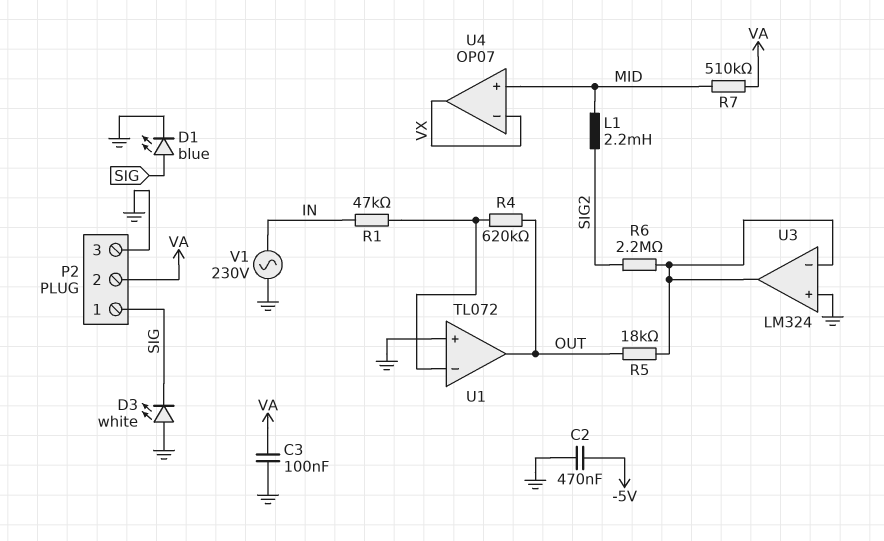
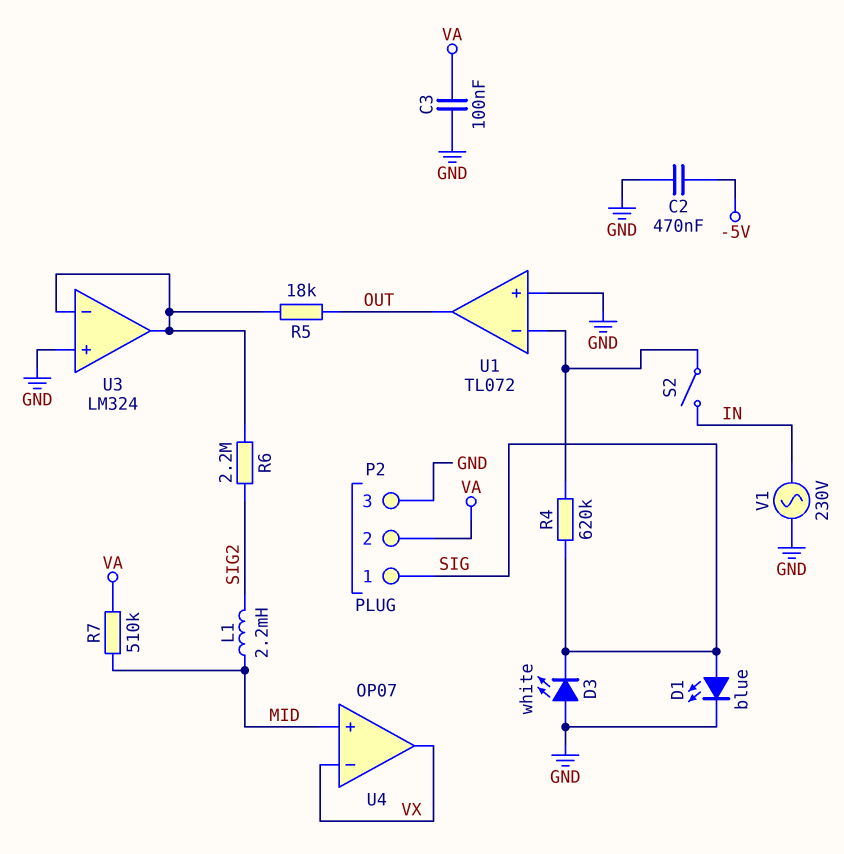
R1: 47k (IN, U1/in-) -> none
R4: 620k (OUT, U1/in-) -> 620k (SIG, U1/in-)
S2: none -> switch (IN, U1/in-)

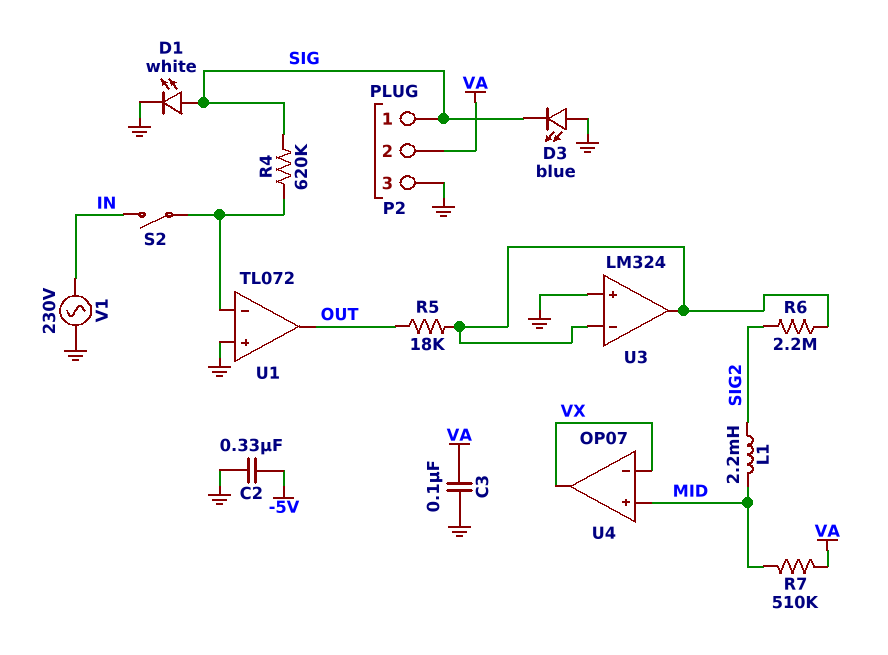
C2: 470nF (-5V, GND) -> 330nF (-5V, GND)
D1: LED blue (A SIG, K GND) -> LED white (A SIG, K GND)
D3: LED white (A GND, K SIG) -> LED blue (A GND, K SIG)

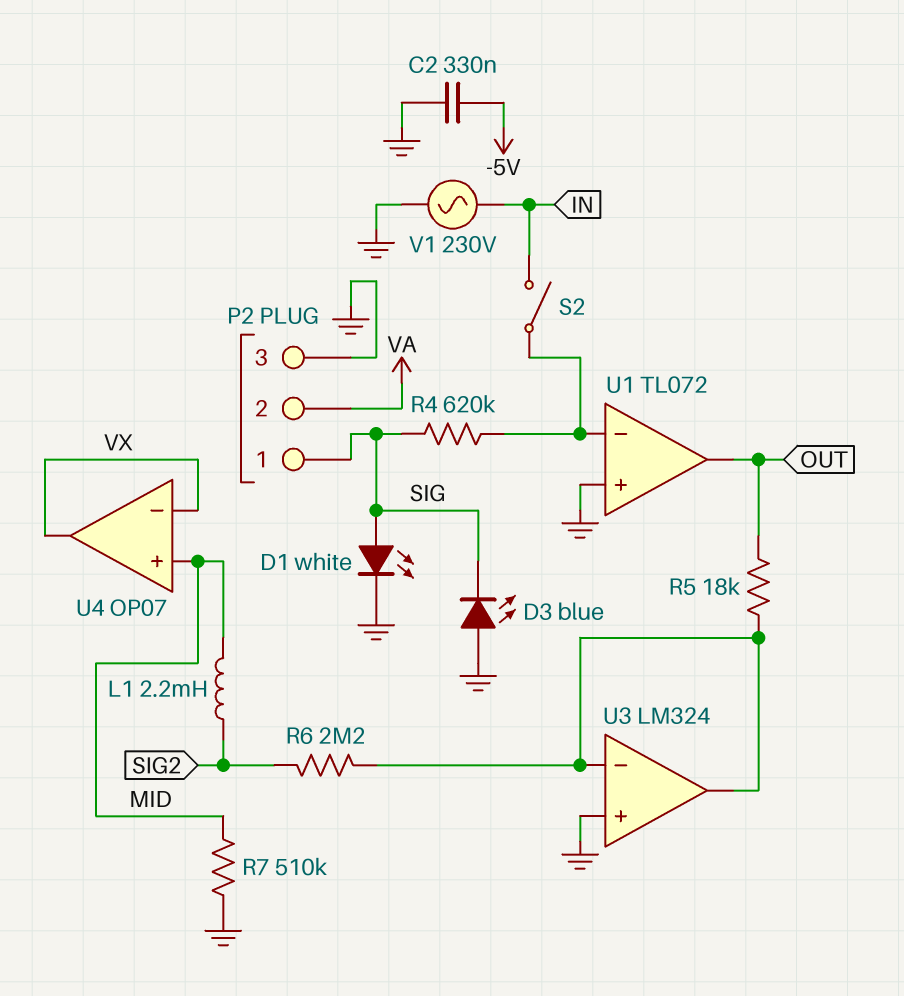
C3: 100nF (GND, VA) -> none
R7: 510k (MID, VA) -> 510k (GND, MID)

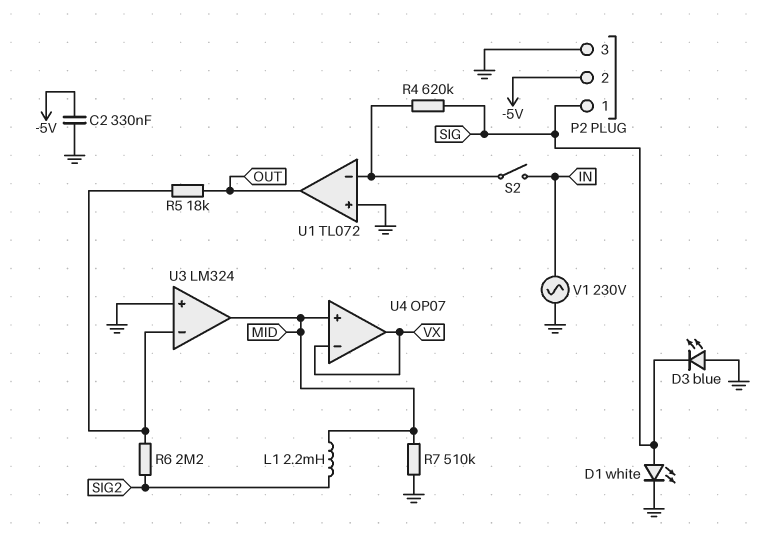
P2 pin 2: VA -> -5V
U3 pin out: U3/in- -> MID

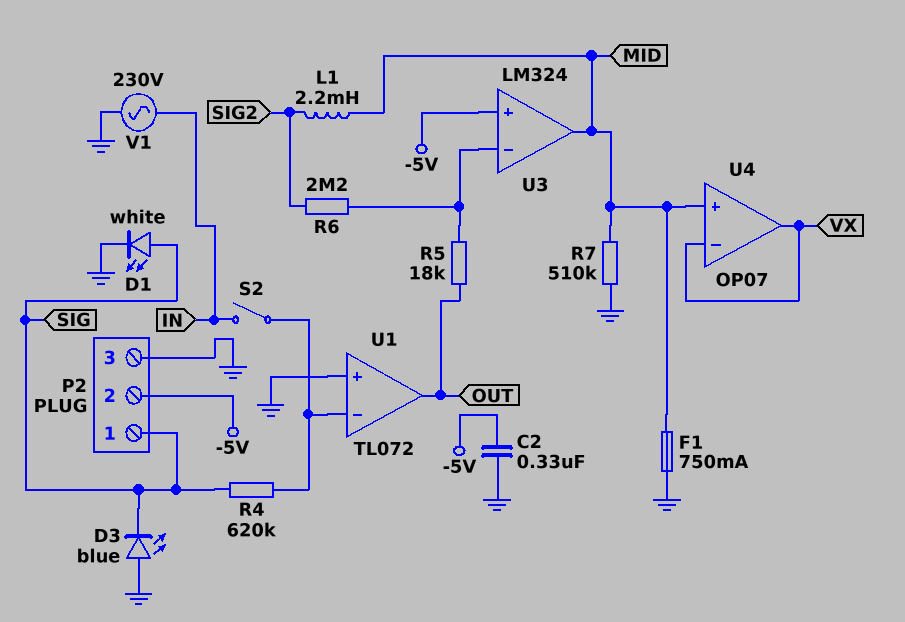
F1: none -> 750mA (GND, MID)
U3 pin in+: GND -> -5V

